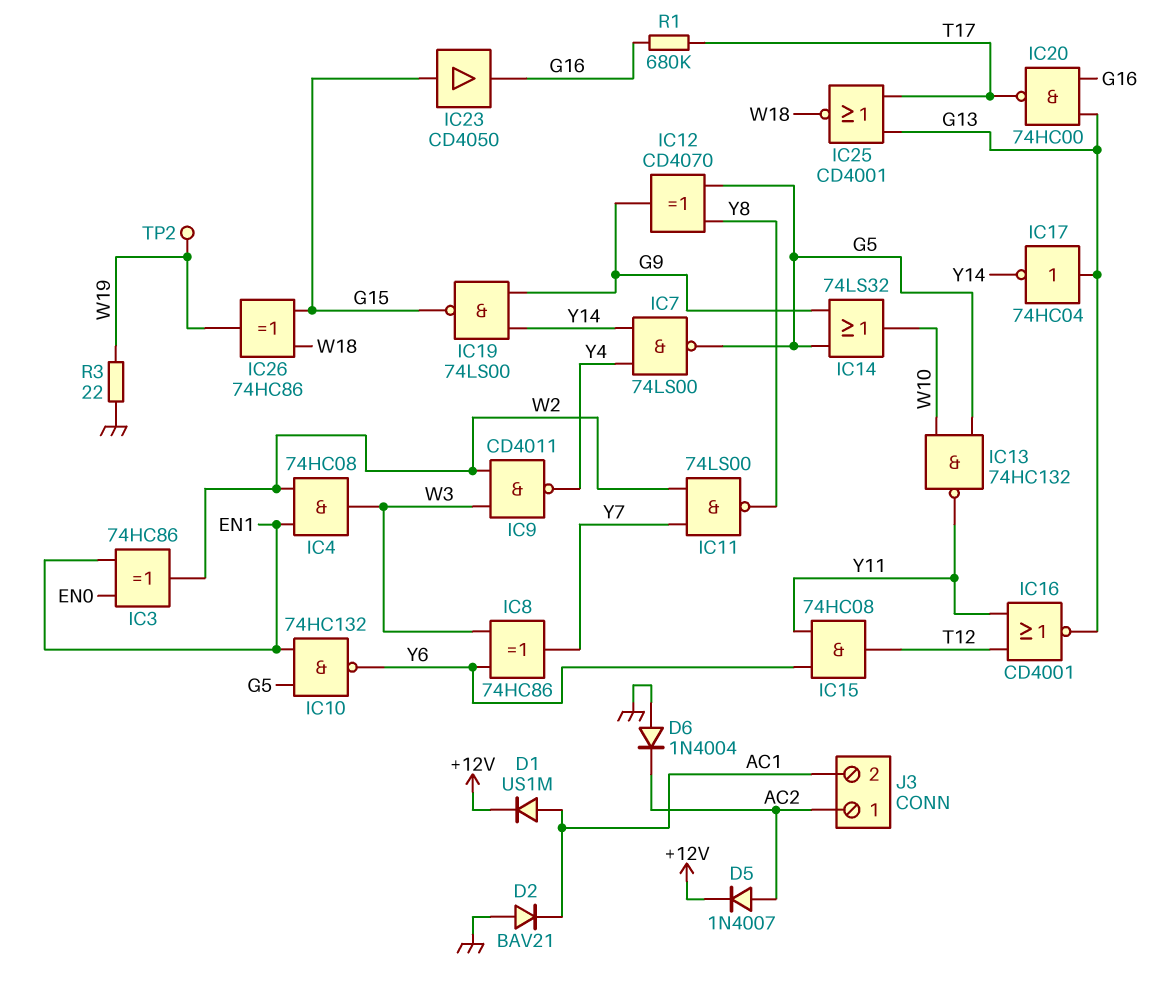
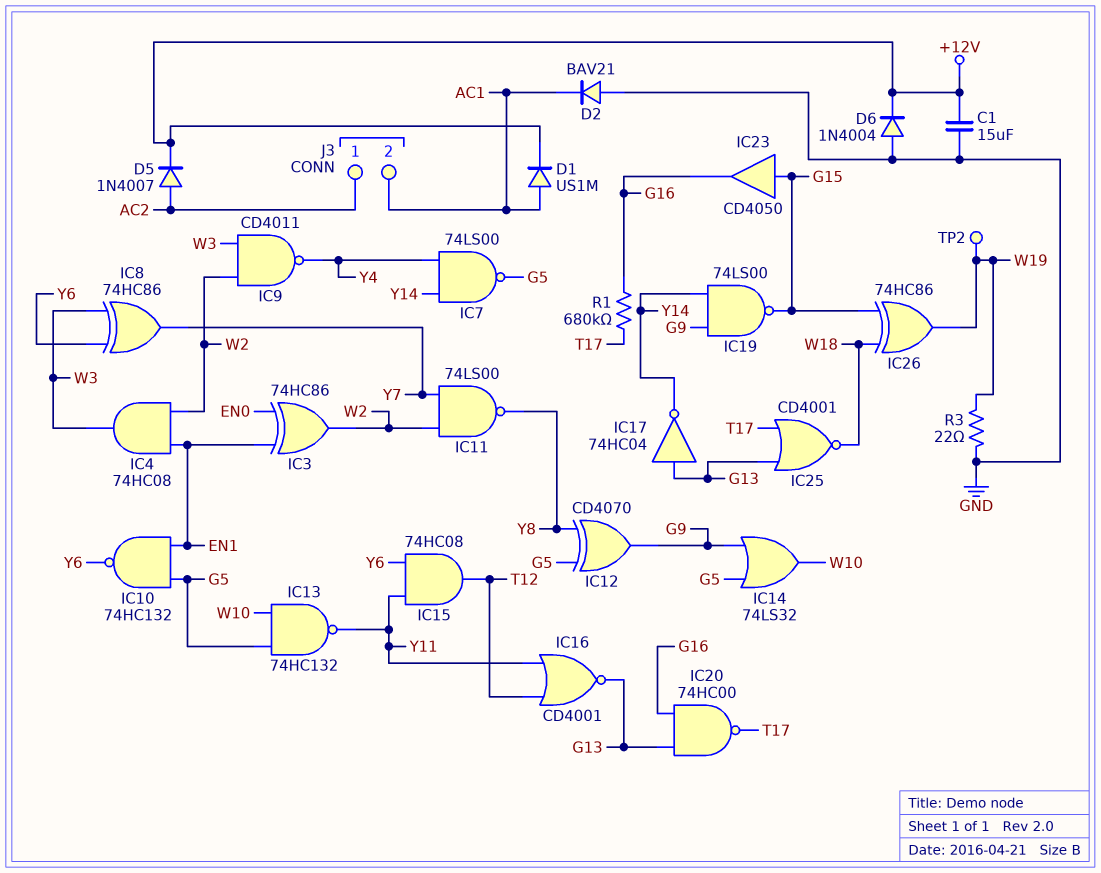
C1: none -> 15uF (+12V, GND)
D6: diode 1N4004 (A GND, K AC2) -> diode 1N4004 (A GND, K +12V)

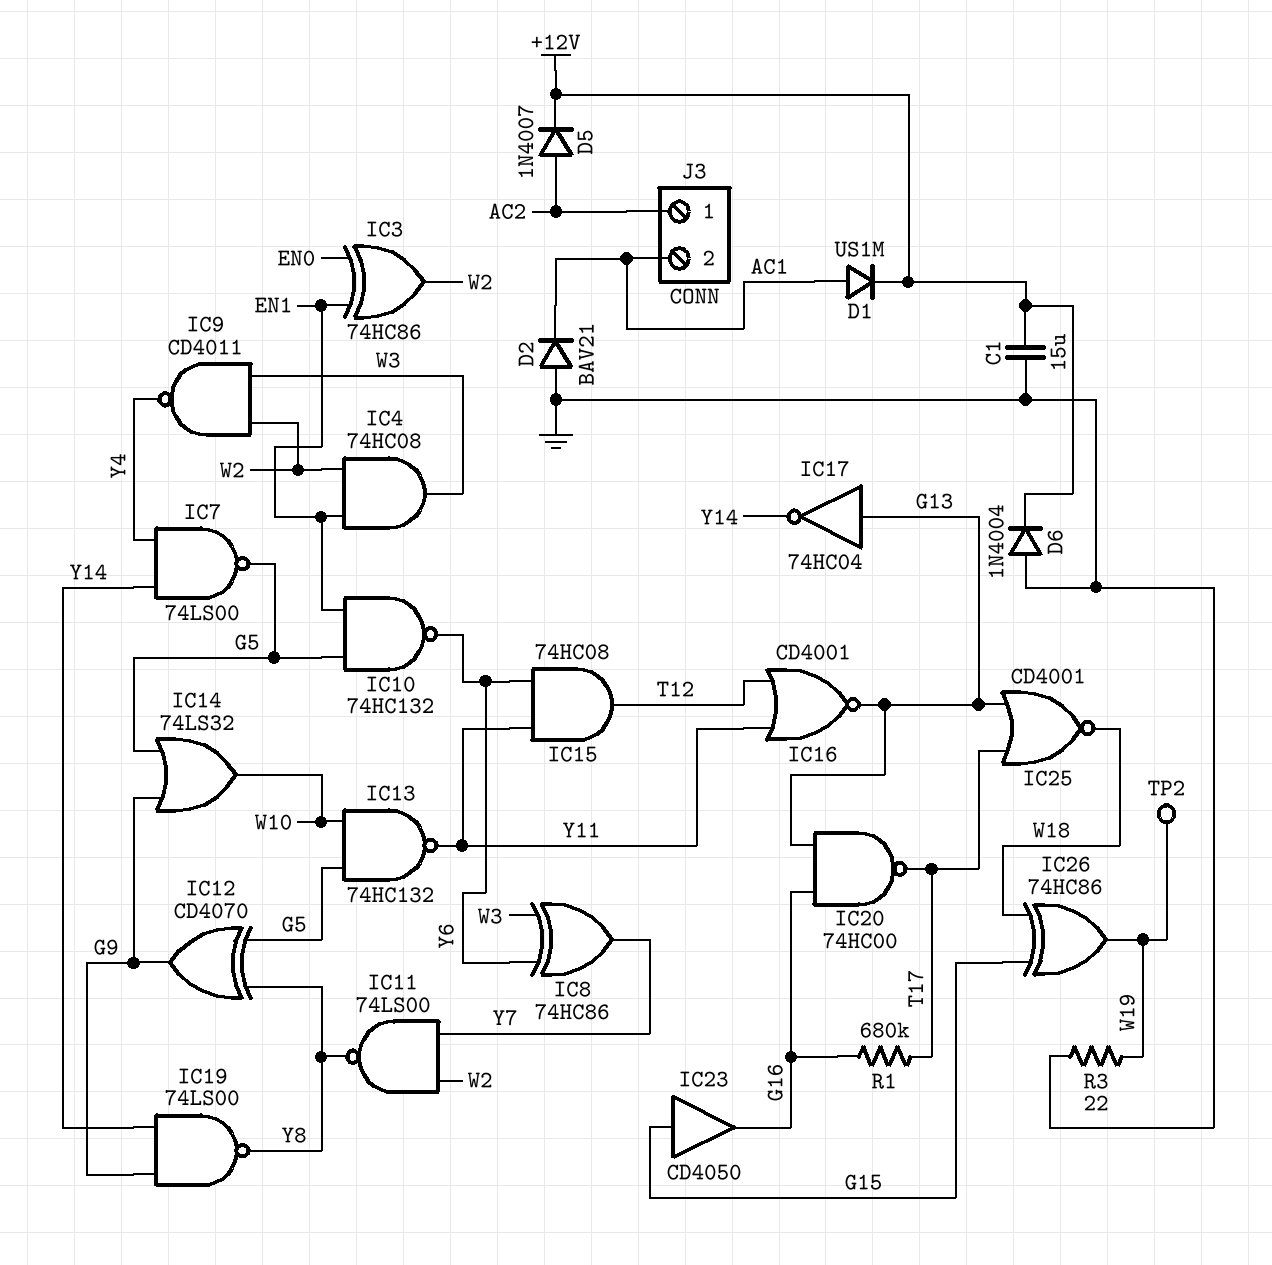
IC19: NAND 74LS00 (in G9, in Y14, out G15) -> NAND 74LS00 (in G9, in Y14, out Y8)

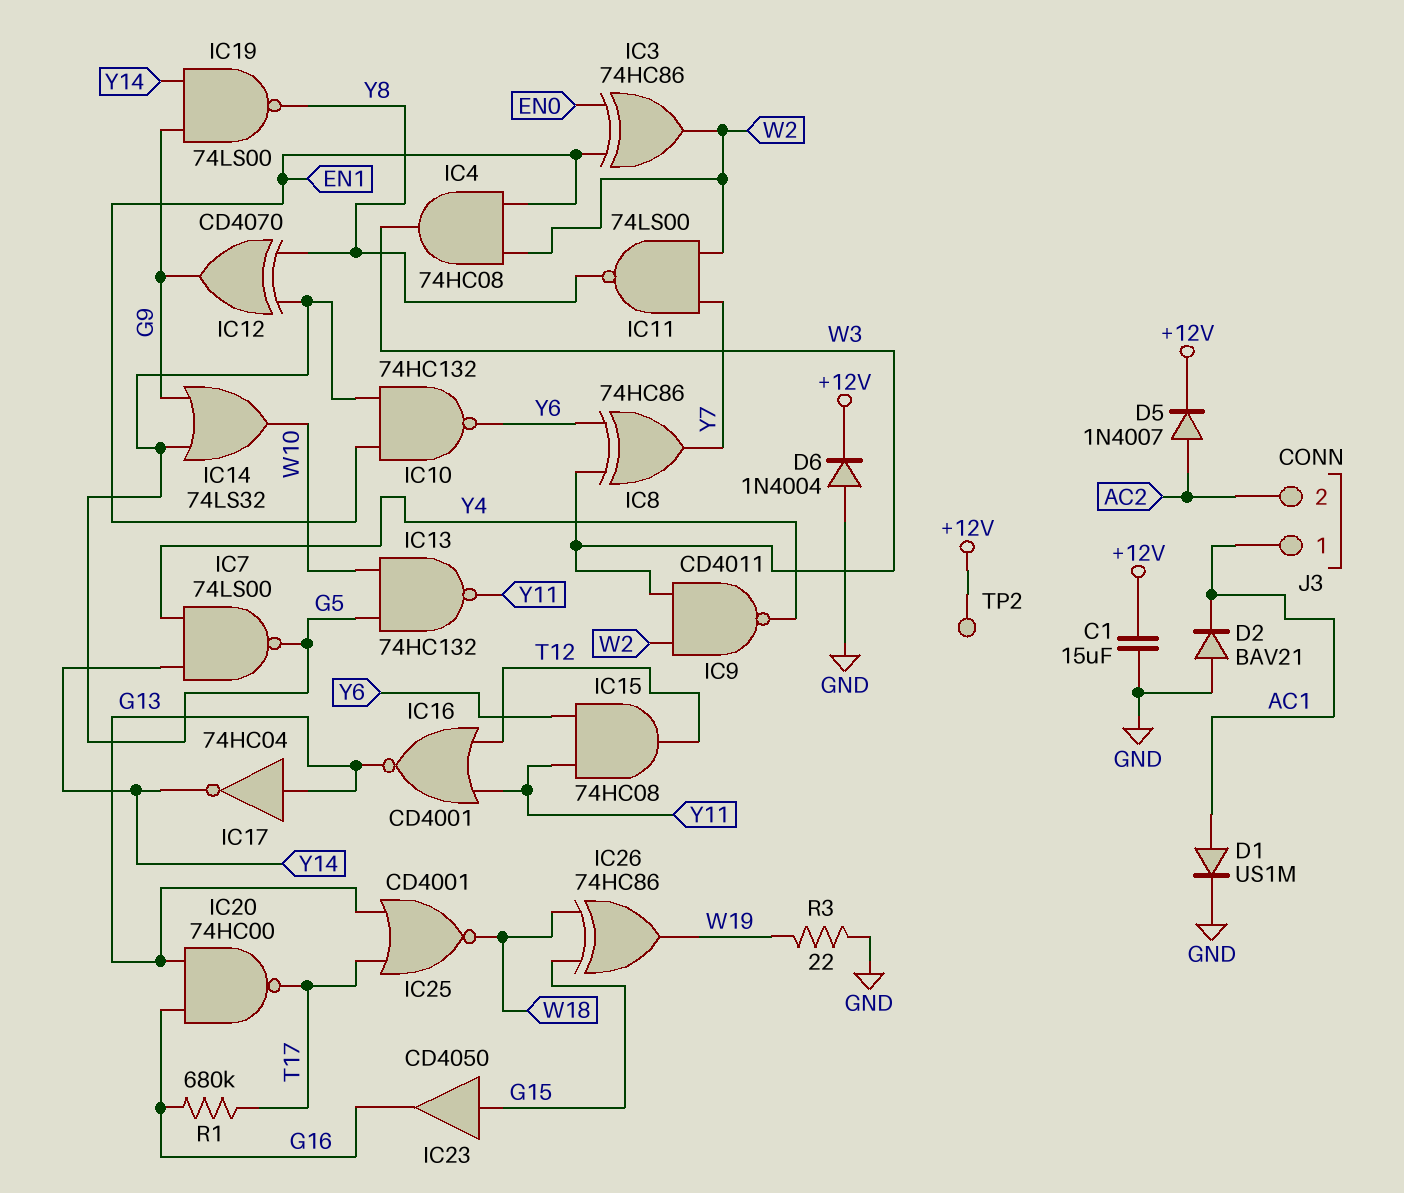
D1: diode US1M (A AC1, K +12V) -> diode US1M (A AC1, K GND)
J3 pin 1: AC2 -> AC1
J3 pin 2: AC1 -> AC2
TP2: test point (W19) -> test point (+12V)

